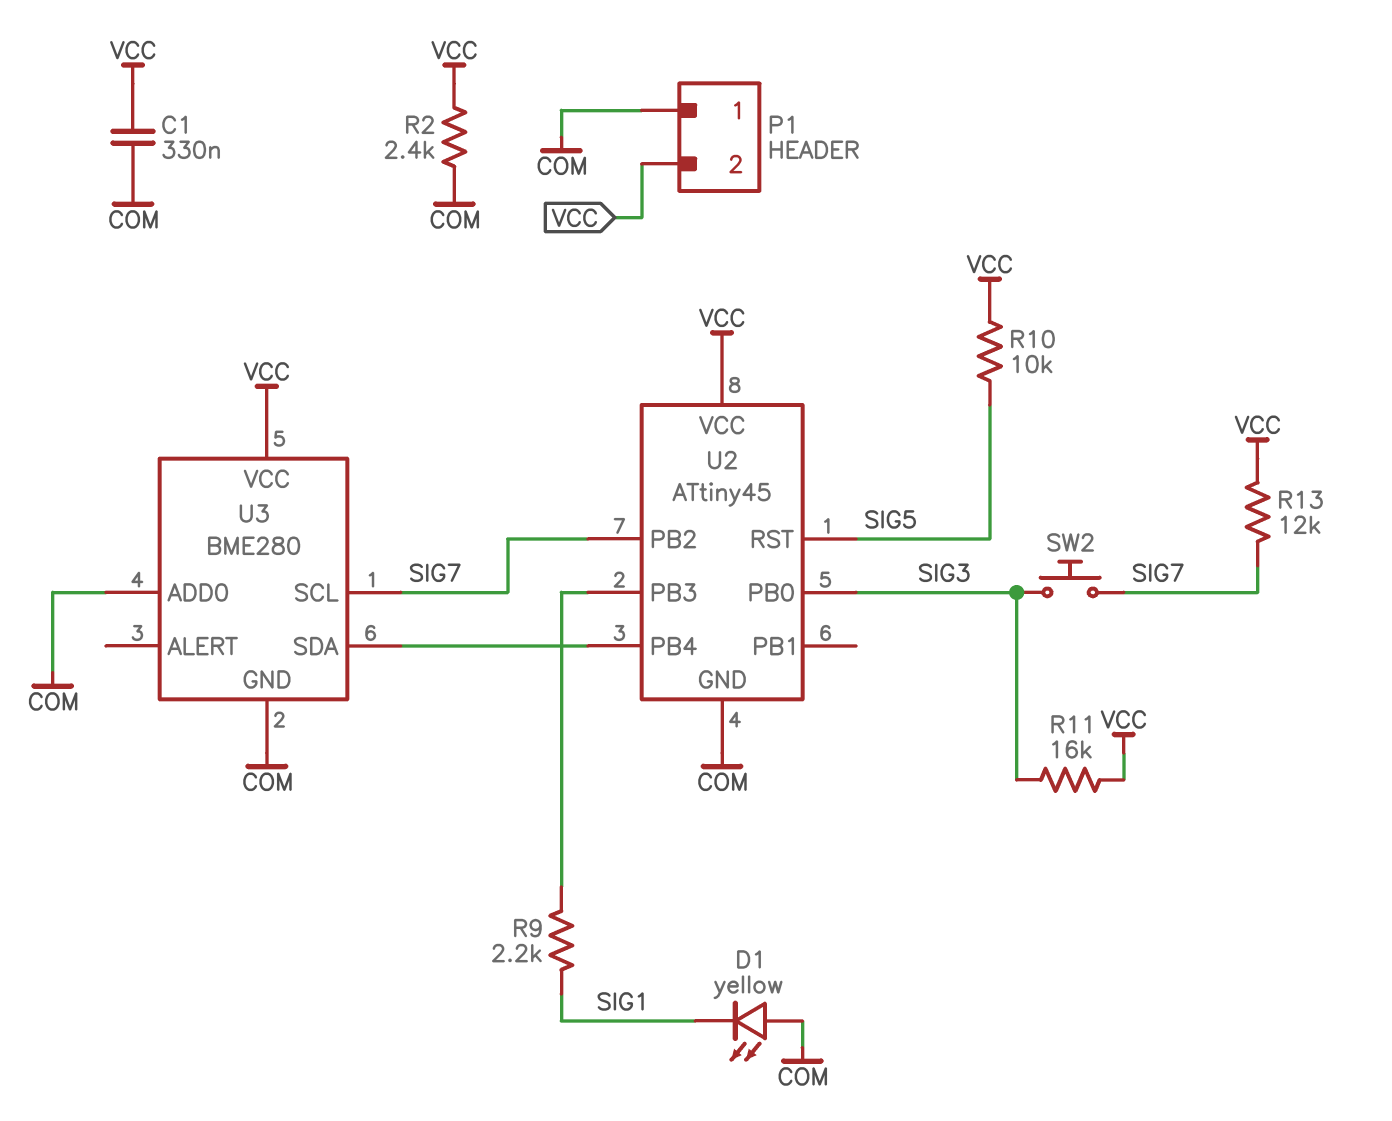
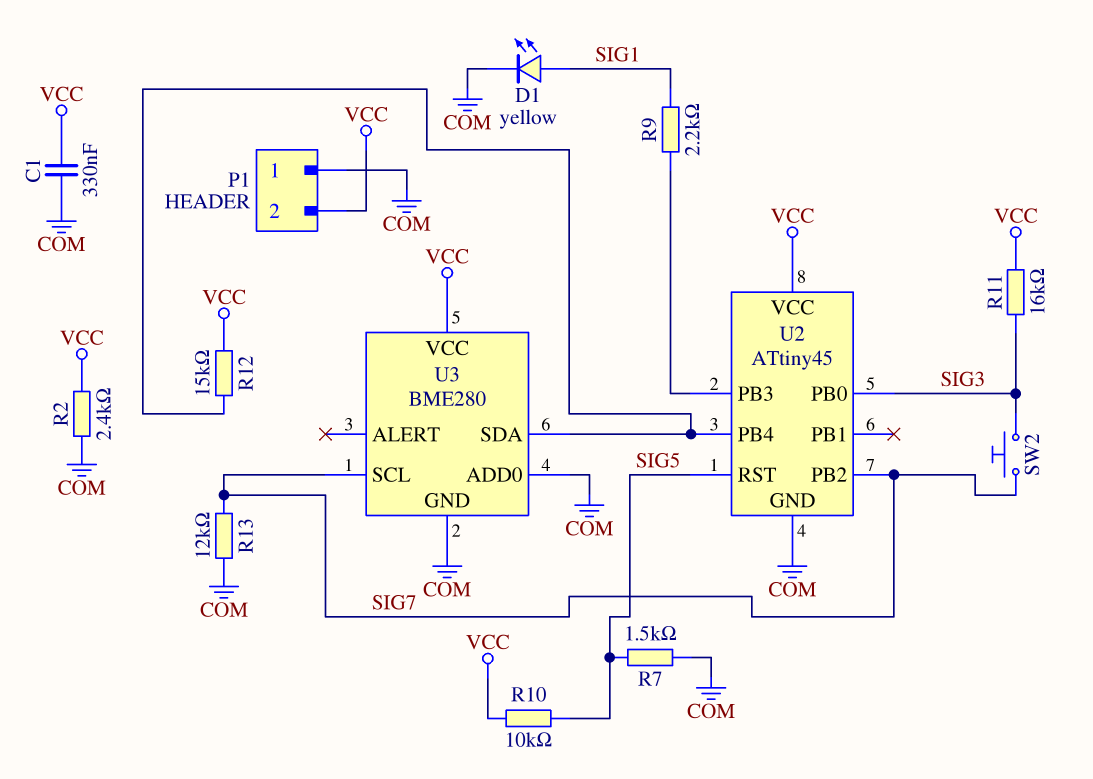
D1: LED yellow (A COM, K SIG1) -> LED yellow (A SIG1, K COM)
R7: none -> 1.5k (COM, SIG5)
R12: none -> 15k (U2/PB4, VCC)
R13: 12k (SIG7, VCC) -> 12k (COM, SIG7)

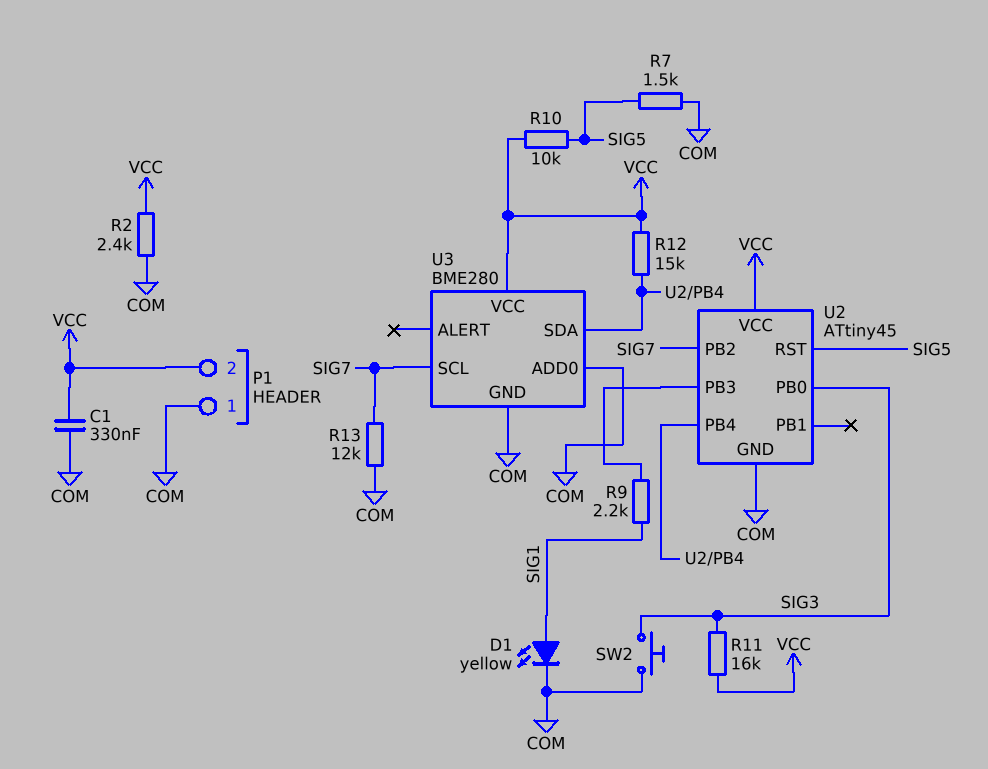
SW2: button (SIG3, SIG7) -> button (COM, SIG3)

